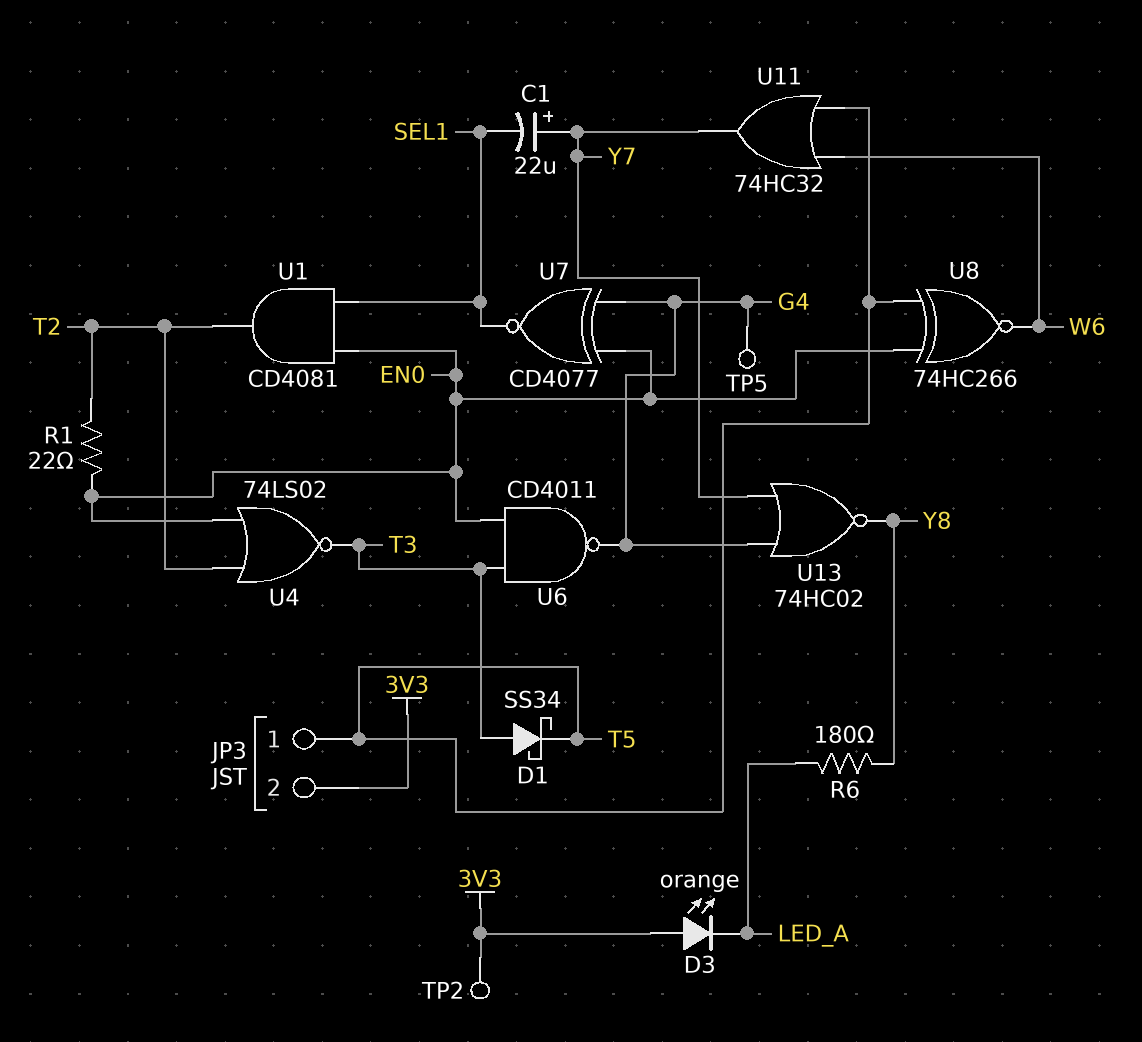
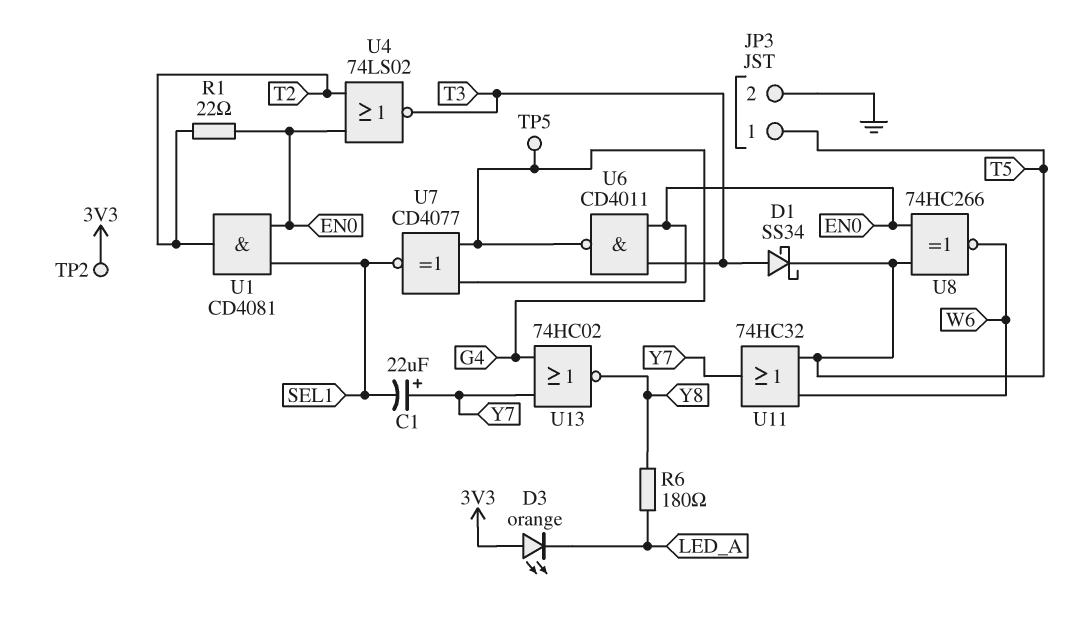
JP3 pin 2: 3V3 -> GND

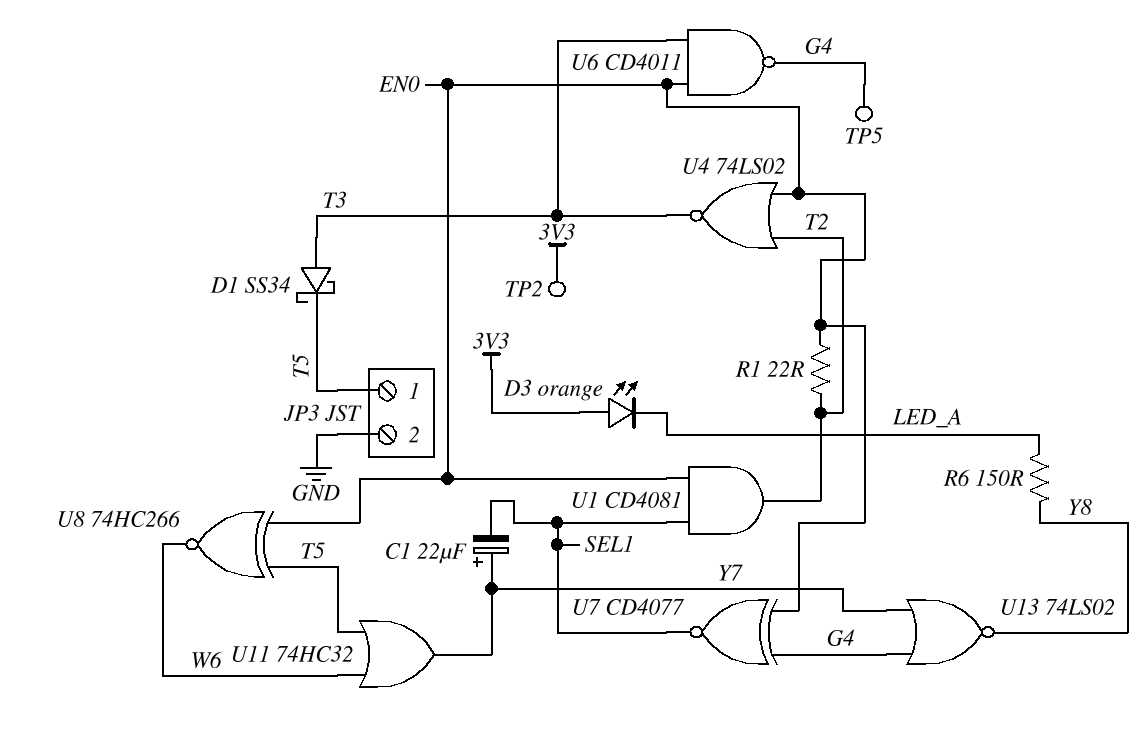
R6: 180 (LED_A, Y8) -> 150 (LED_A, Y8)
U13: NOR 74HC02 (in G4, in Y7, out Y8) -> NOR 74LS02 (in G4, in Y7, out Y8)

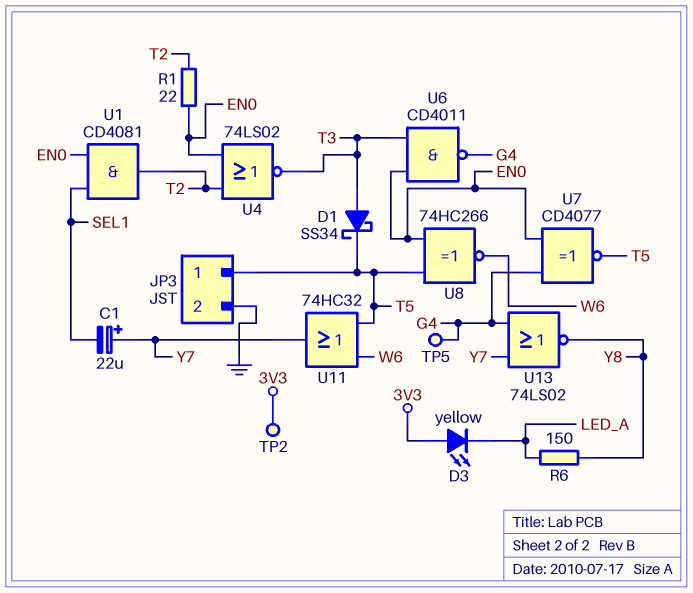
D3: LED orange (A 3V3, K LED_A) -> LED yellow (A 3V3, K LED_A)
U7: XNOR CD4077 (in EN0, in G4, out SEL1) -> XNOR CD4077 (in EN0, in G4, out T5)

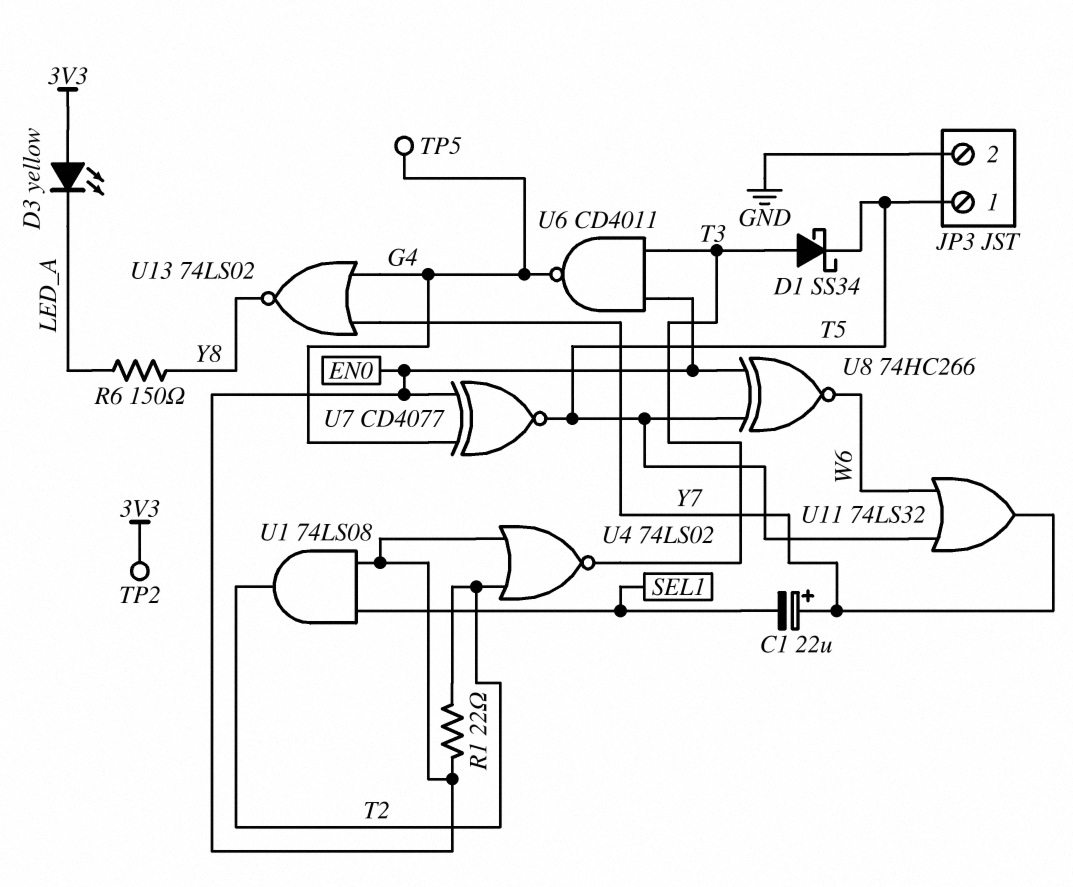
U1: AND CD4081 (in EN0, in SEL1, out T2) -> AND 74LS08 (in EN0, in SEL1, out T2)
U11: OR 74HC32 (in T5, in W6, out Y7) -> OR 74LS32 (in T5, in W6, out Y7)

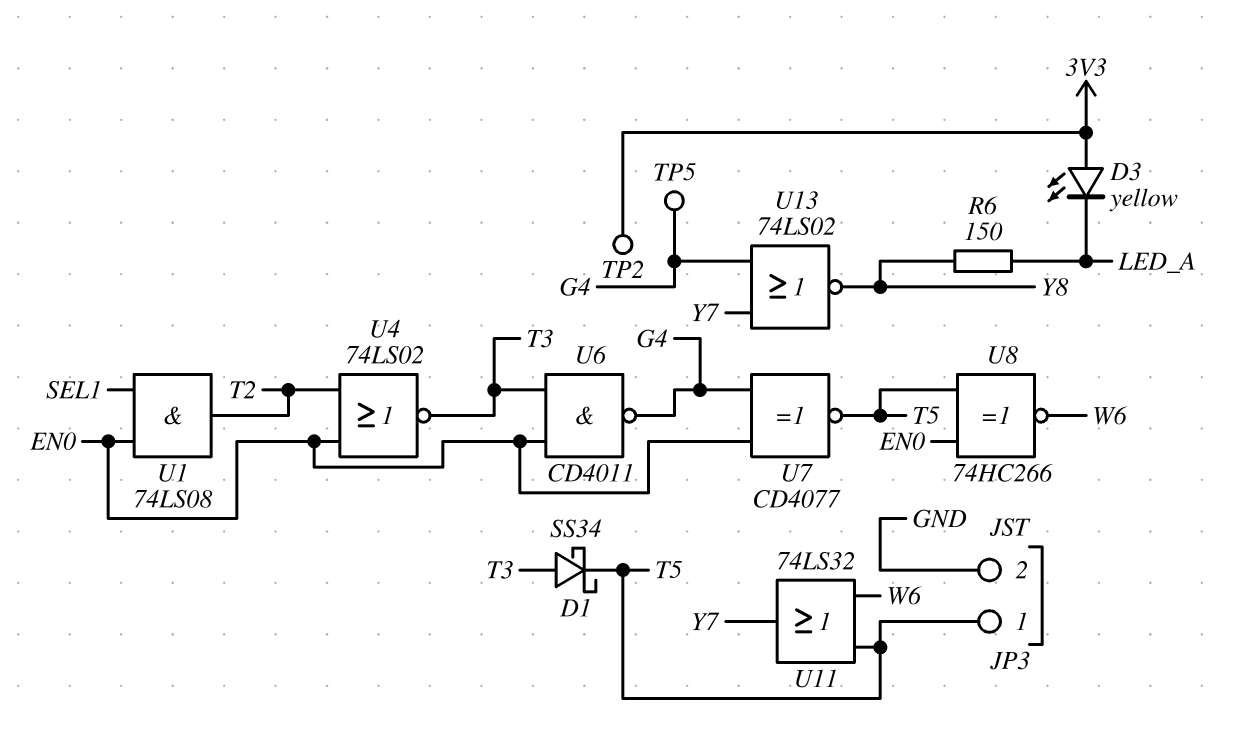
C1: 22uF (plus Y7, minus SEL1) -> none
R1: 22 (EN0, T2) -> none

